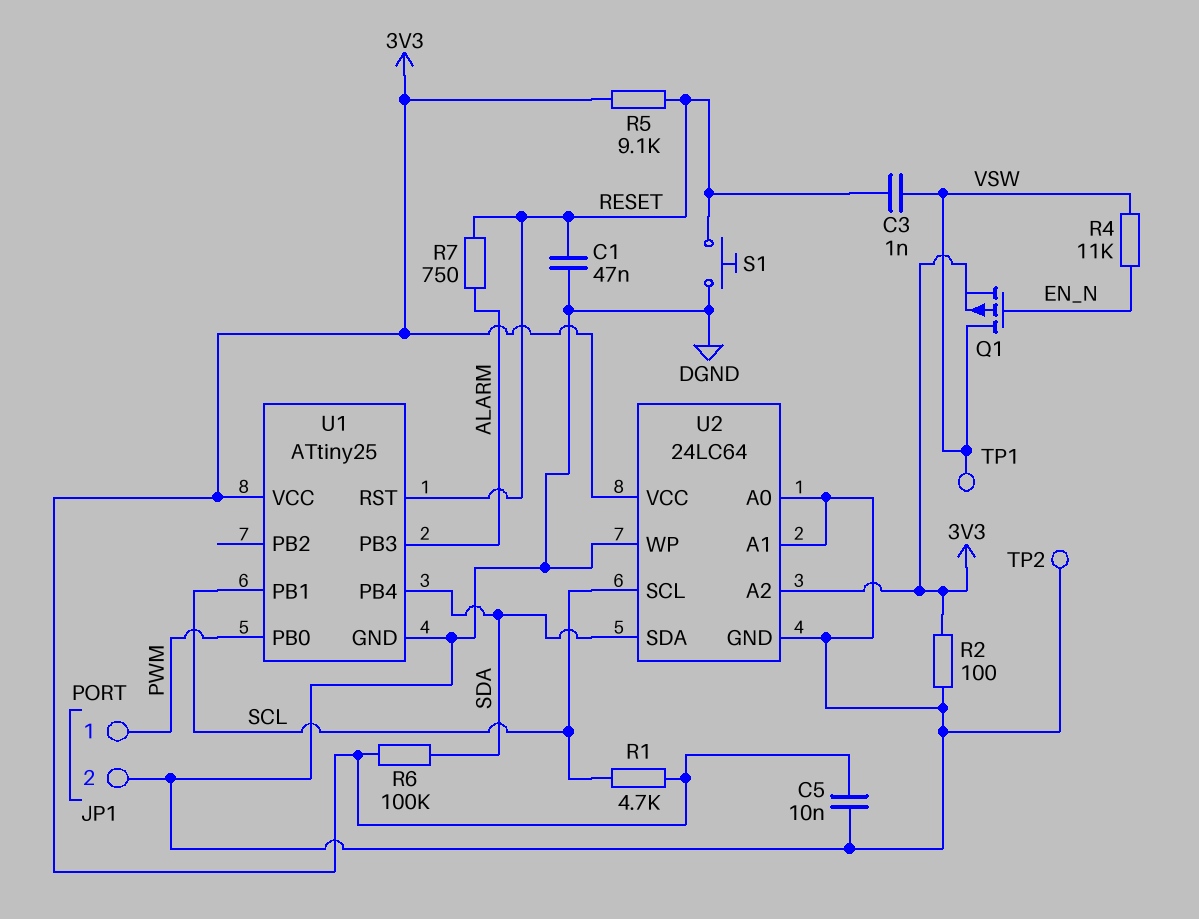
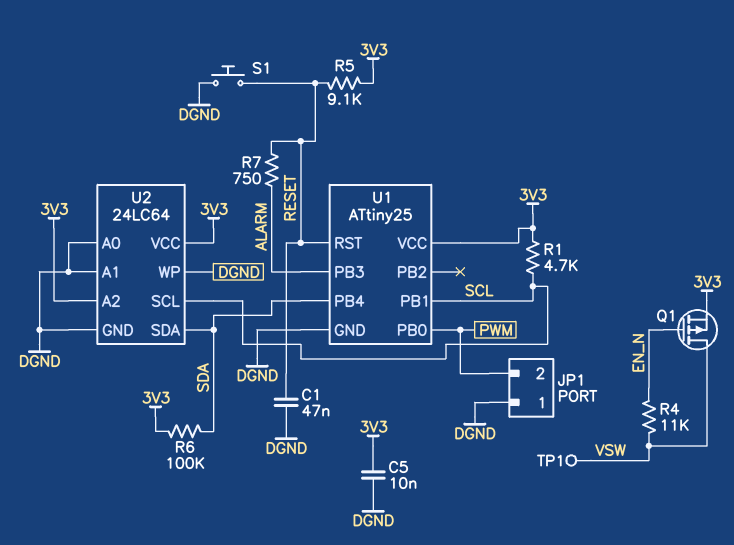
C3: 1nF (RESET, VSW) -> none
JP1 pin 1: PWM -> DGND
JP1 pin 2: DGND -> PWM
R2: 100 (3V3, DGND) -> none
TP2: test point (DGND) -> none

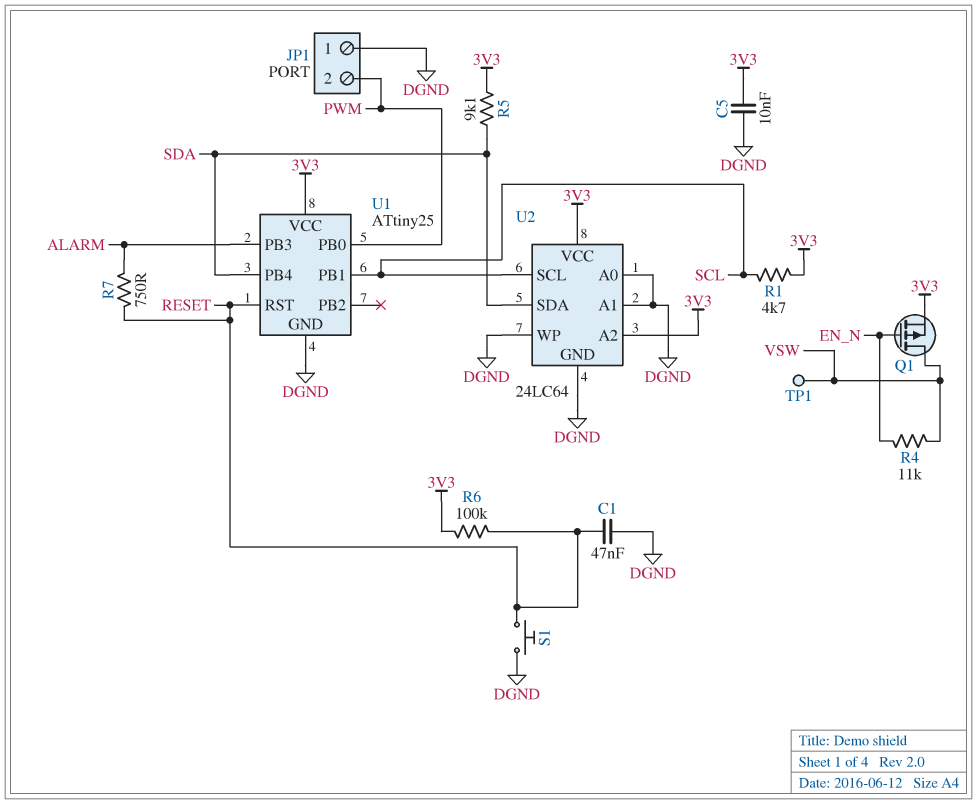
R5: 9.1k (3V3, RESET) -> 9.1k (3V3, SDA)
R6: 100k (3V3, SDA) -> 100k (3V3, RESET)

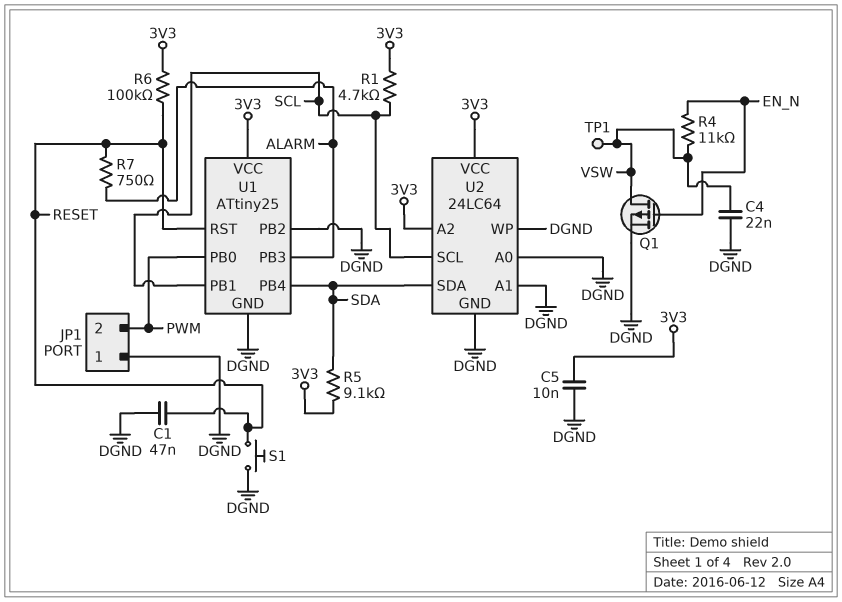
C4: none -> 22nF (DGND, VSW)
Q1: PMOS (G EN_N, D VSW, S 3V3) -> PMOS (G EN_N, D VSW, S DGND)
U1 pin PB2: none -> DGND

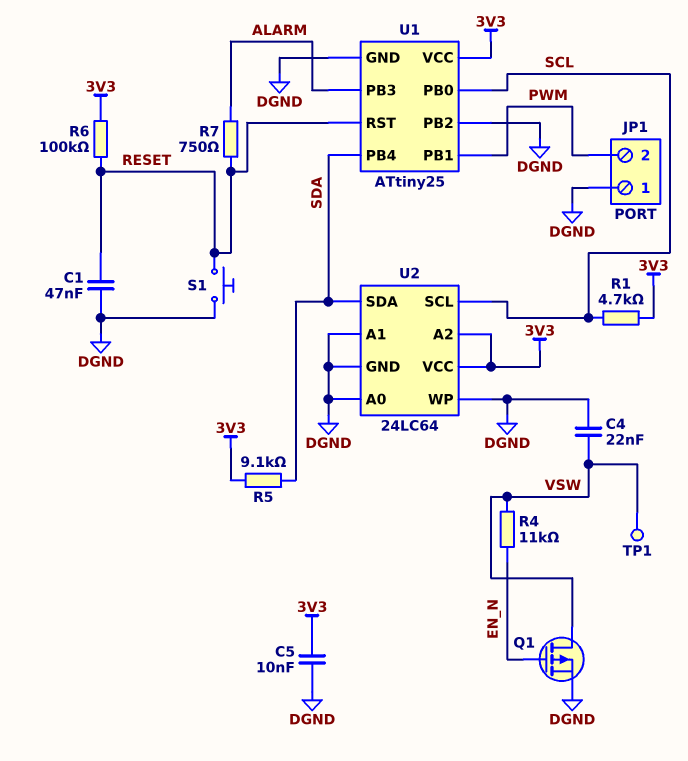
U1 pin PB0: PWM -> SCL
U1 pin PB1: SCL -> PWM

